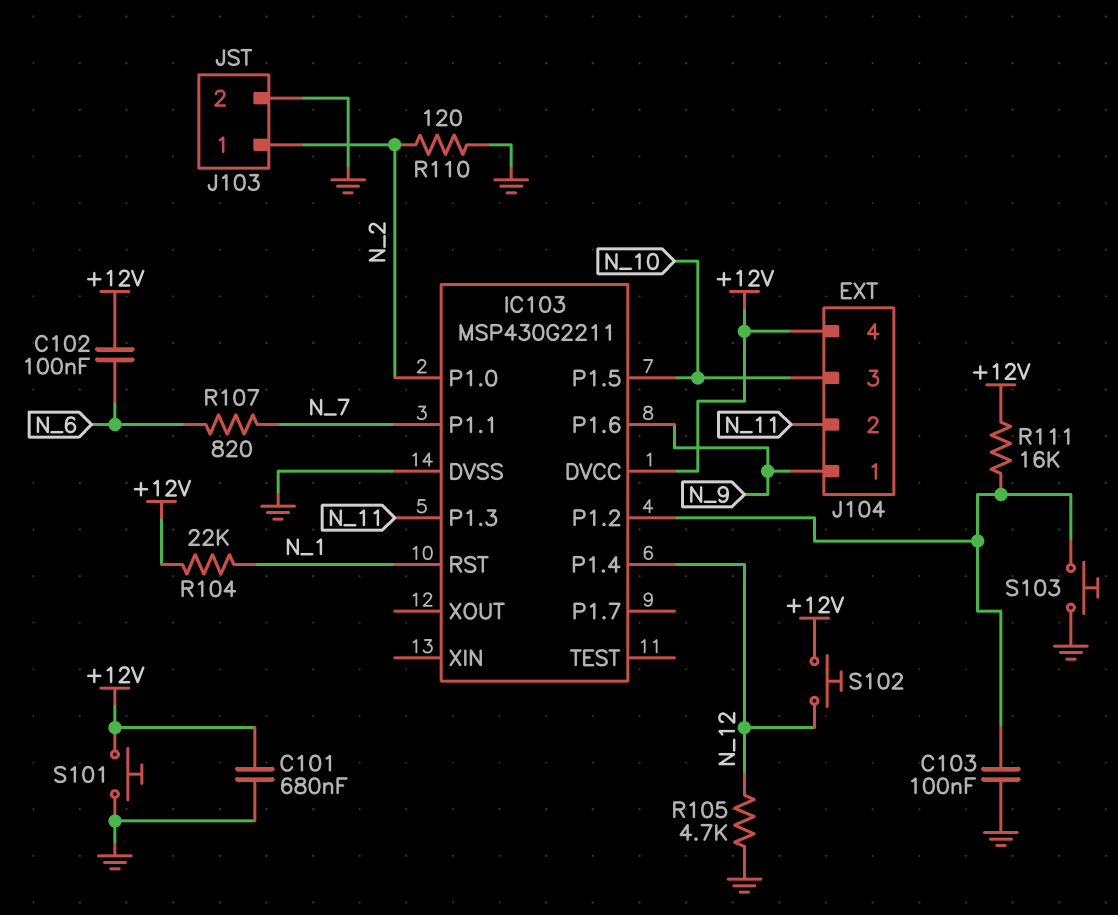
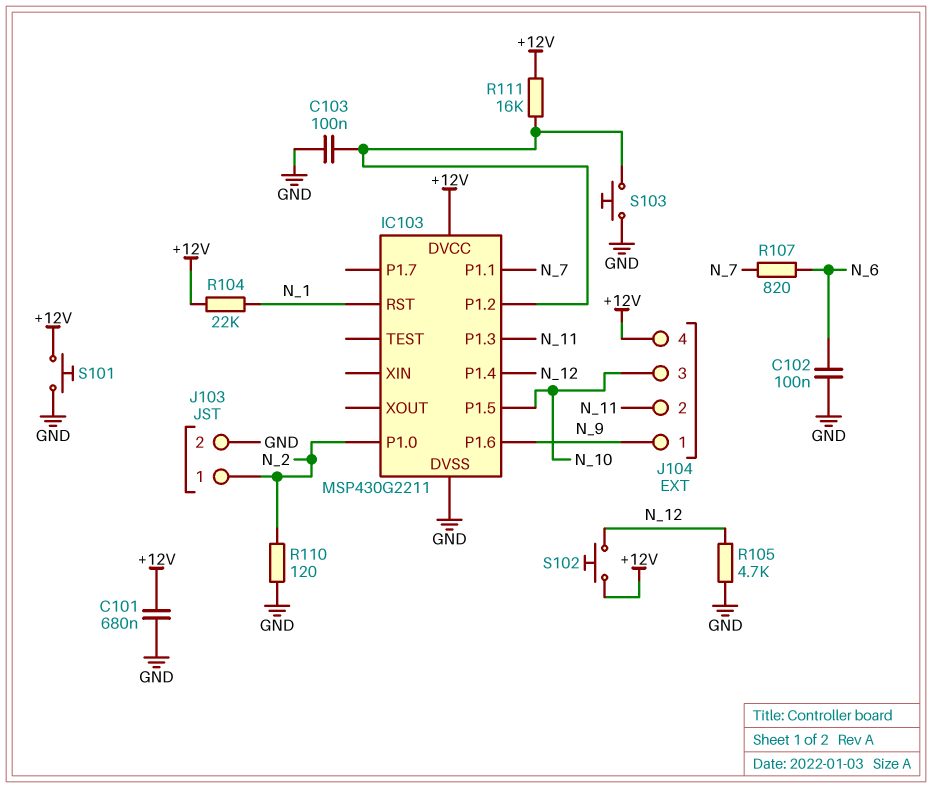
C102: 100nF (+12V, N_6) -> 100nF (GND, N_6)

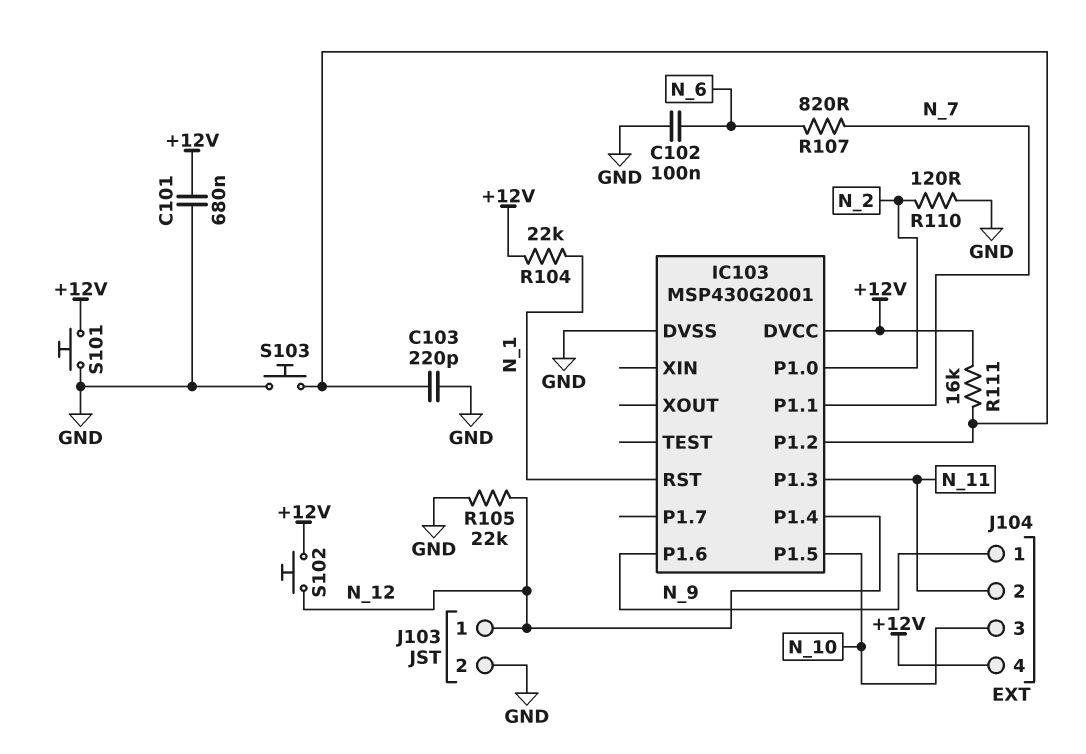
C103: 100nF (GND, IC103/P1.2) -> 220pF (GND, IC103/P1.2)
IC103: MSP430G2211 -> MSP430G2001
J103 pin 1: N_2 -> N_12
R105: 4.7k (GND, N_12) -> 22k (GND, N_12)

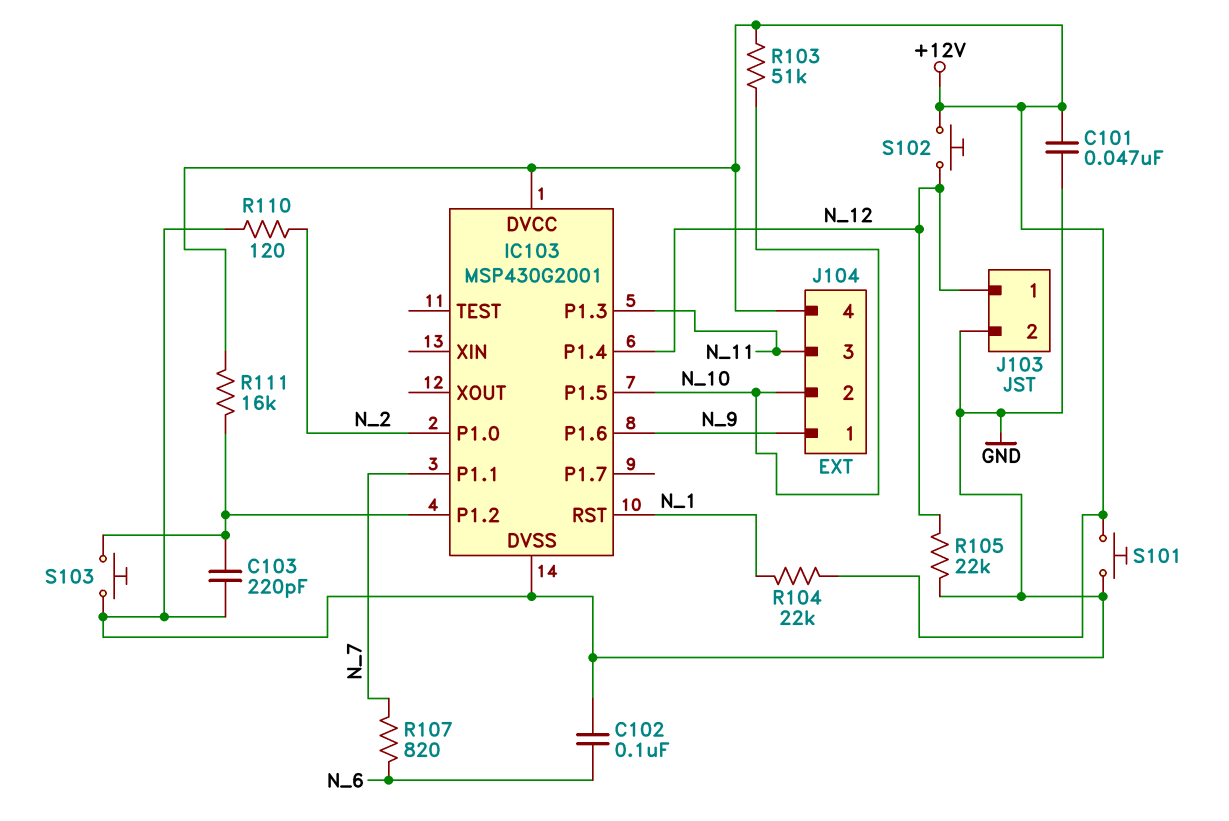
C101: 680nF (+12V, GND) -> 47nF (+12V, GND)
J104 pin 2: N_11 -> N_10
J104 pin 3: N_10 -> N_11
R103: none -> 51k (+12V, N_10)

